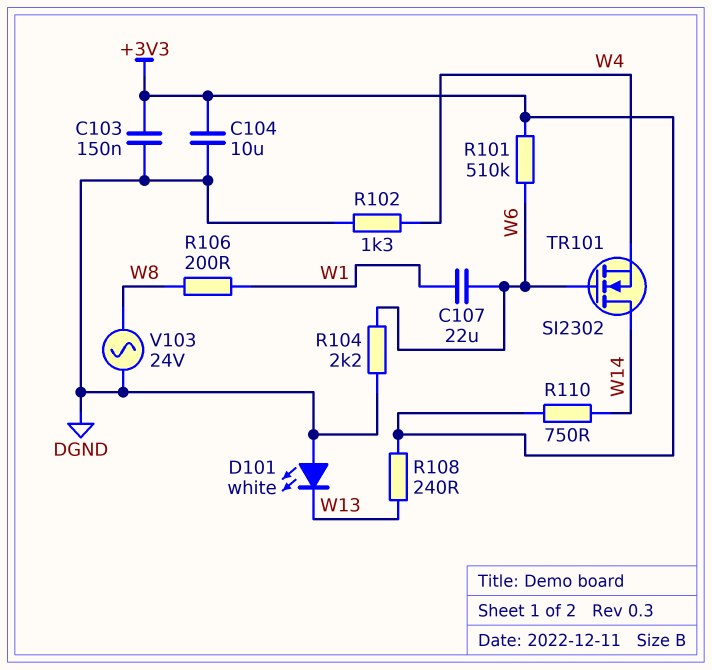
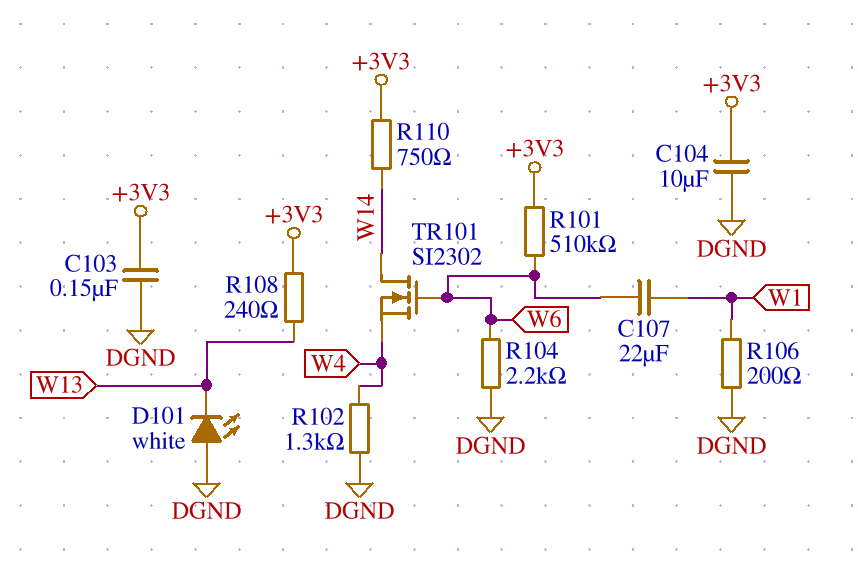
R106: 200 (W1, W8) -> 200 (DGND, W1)
V103: AC 24V (DGND, W8) -> none

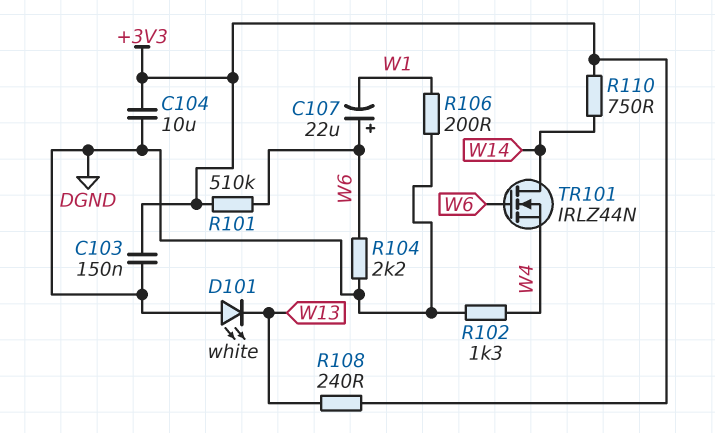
C107: 22uF (W1, W6) -> 22uF (plus W6, minus W1)
TR101: NMOS SI2302 (G W6, D W14, S W4) -> NMOS IRLZ44N (G W6, D W14, S W4)

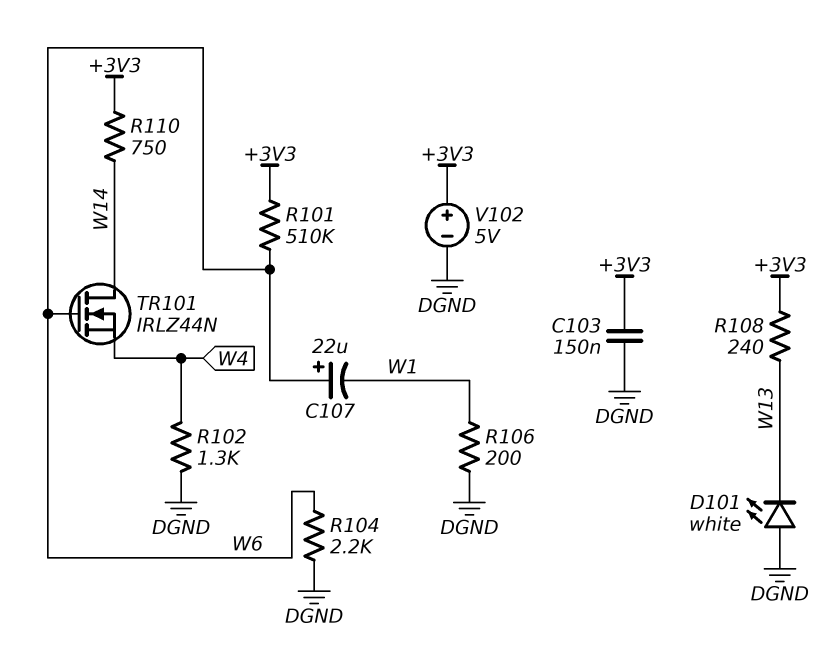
C104: 10uF (+3V3, DGND) -> none
V102: none -> 5V (plus +3V3, minus DGND)

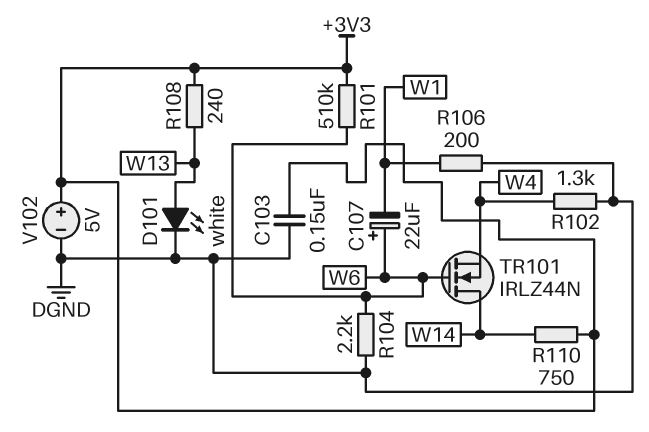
D101: LED white (A DGND, K W13) -> LED white (A W13, K DGND)

